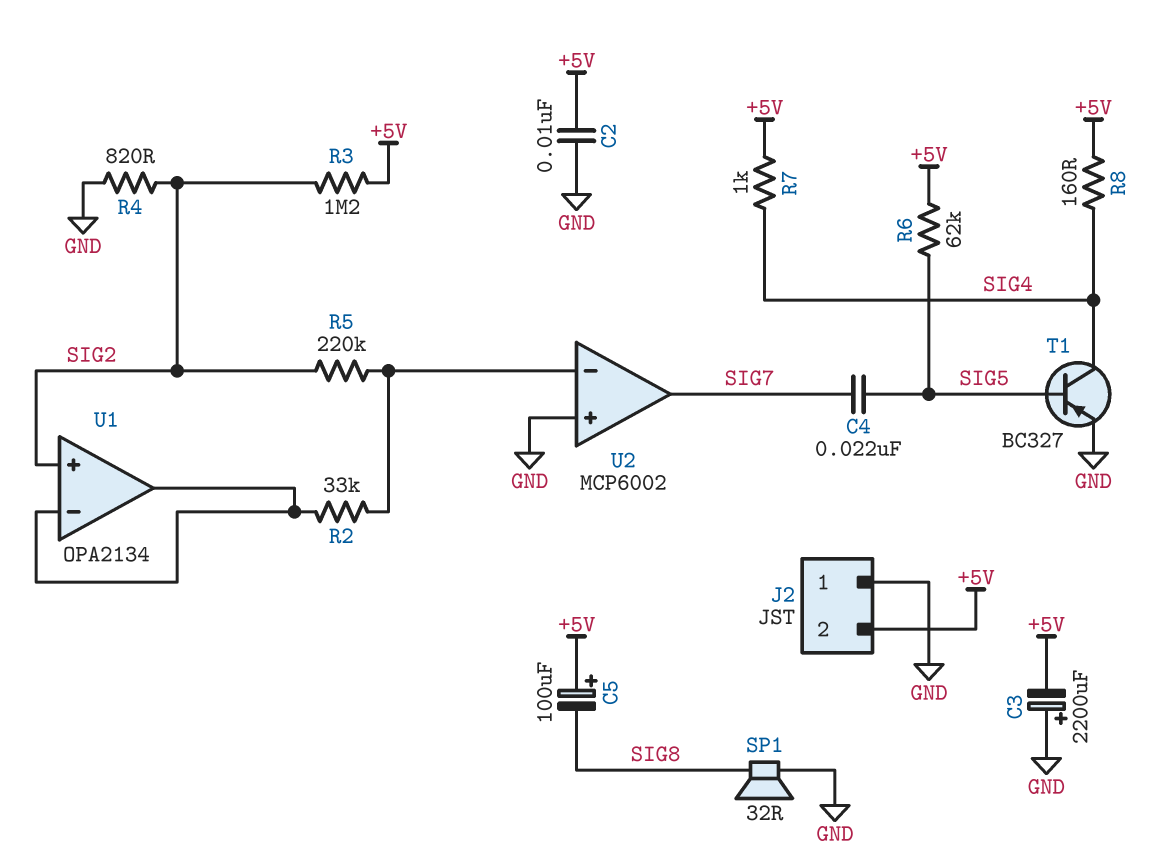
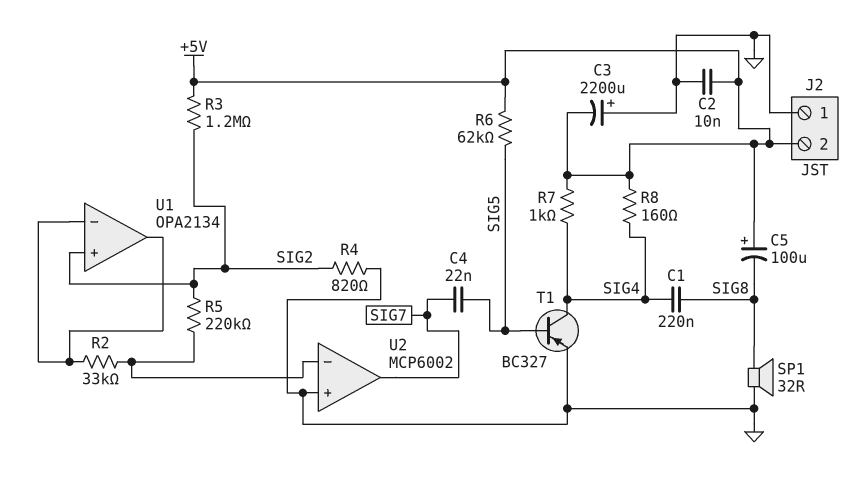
C1: none -> 220nF (SIG4, SIG8)

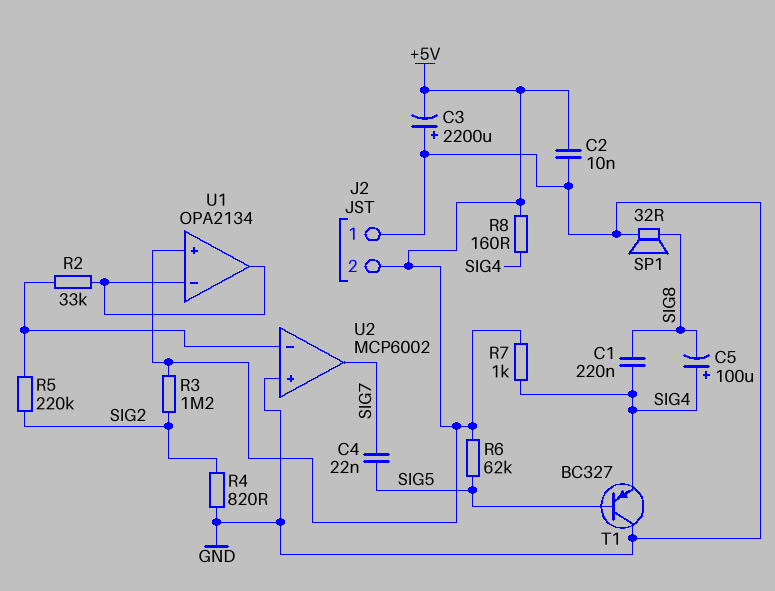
C5: 100uF (plus +5V, minus SIG8) -> 100uF (plus SIG4, minus SIG8)
T1: PNP BC327 (B SIG5, C SIG4, E GND) -> PNP BC327 (B SIG5, C GND, E SIG4)
U1 pin in+: SIG2 -> +5V

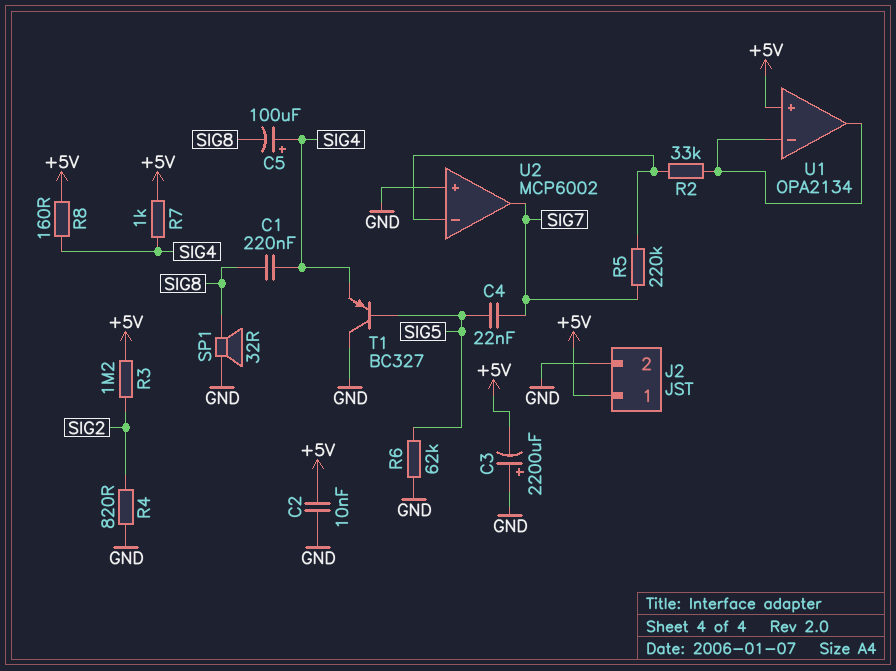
J2 pin 1: GND -> +5V
J2 pin 2: +5V -> GND
R5: 220k (SIG2, U2/in-) -> 220k (SIG7, U2/in-)
R6: 62k (+5V, SIG5) -> 62k (GND, SIG5)

